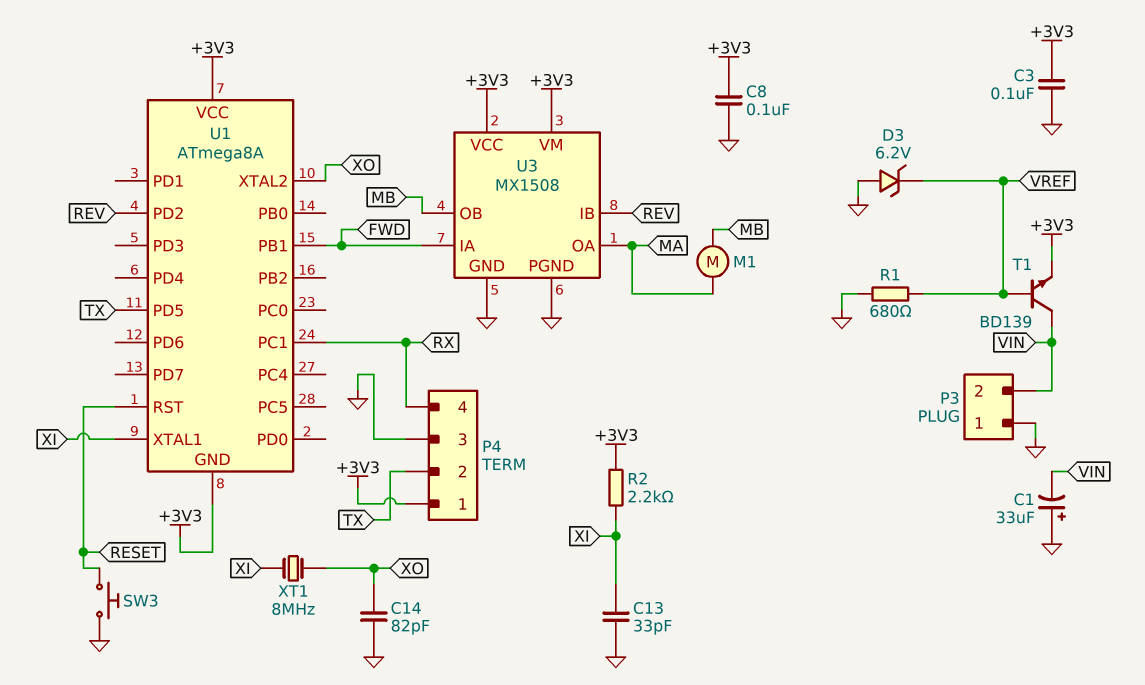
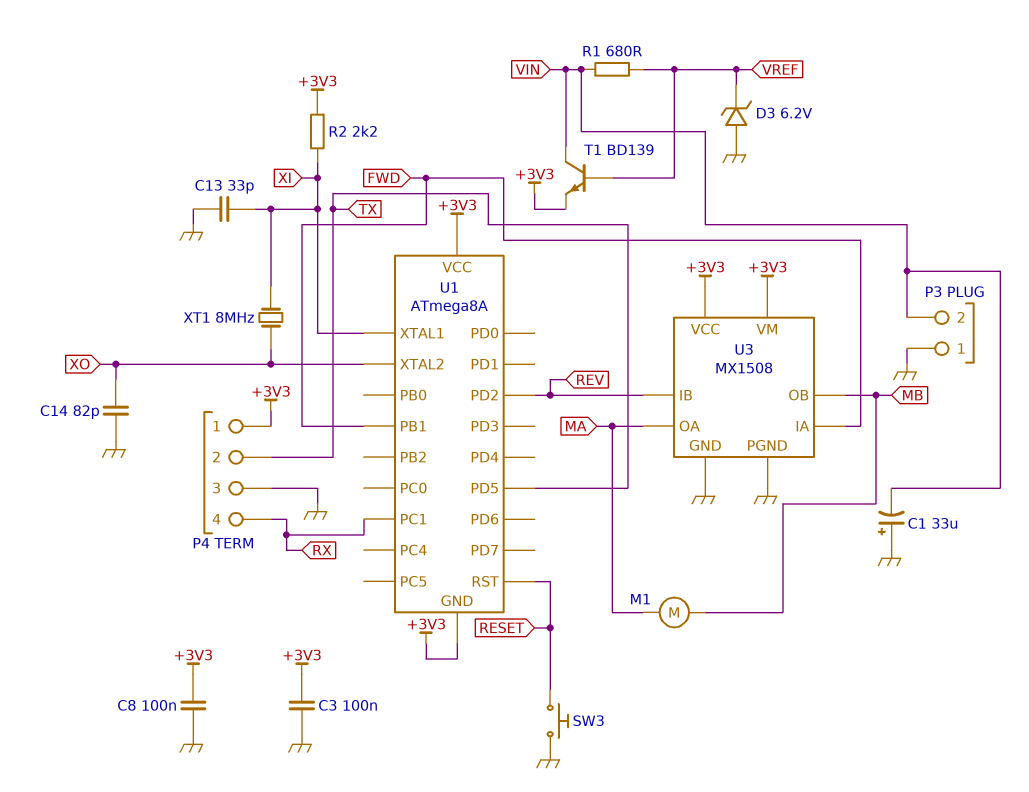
R1: 680 (GND, VREF) -> 680 (VIN, VREF)

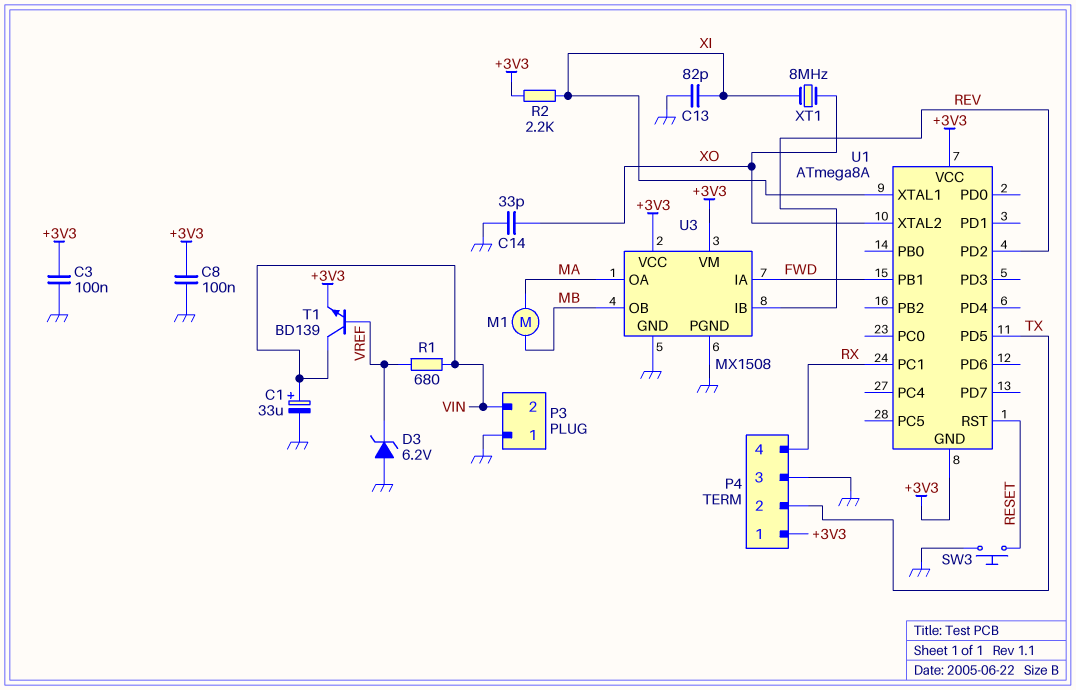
C1: 33uF (plus GND, minus VIN) -> 33uF (plus VIN, minus GND)
C13: 33pF (GND, XI) -> 82pF (GND, XI)
C14: 82pF (GND, XO) -> 33pF (GND, XO)

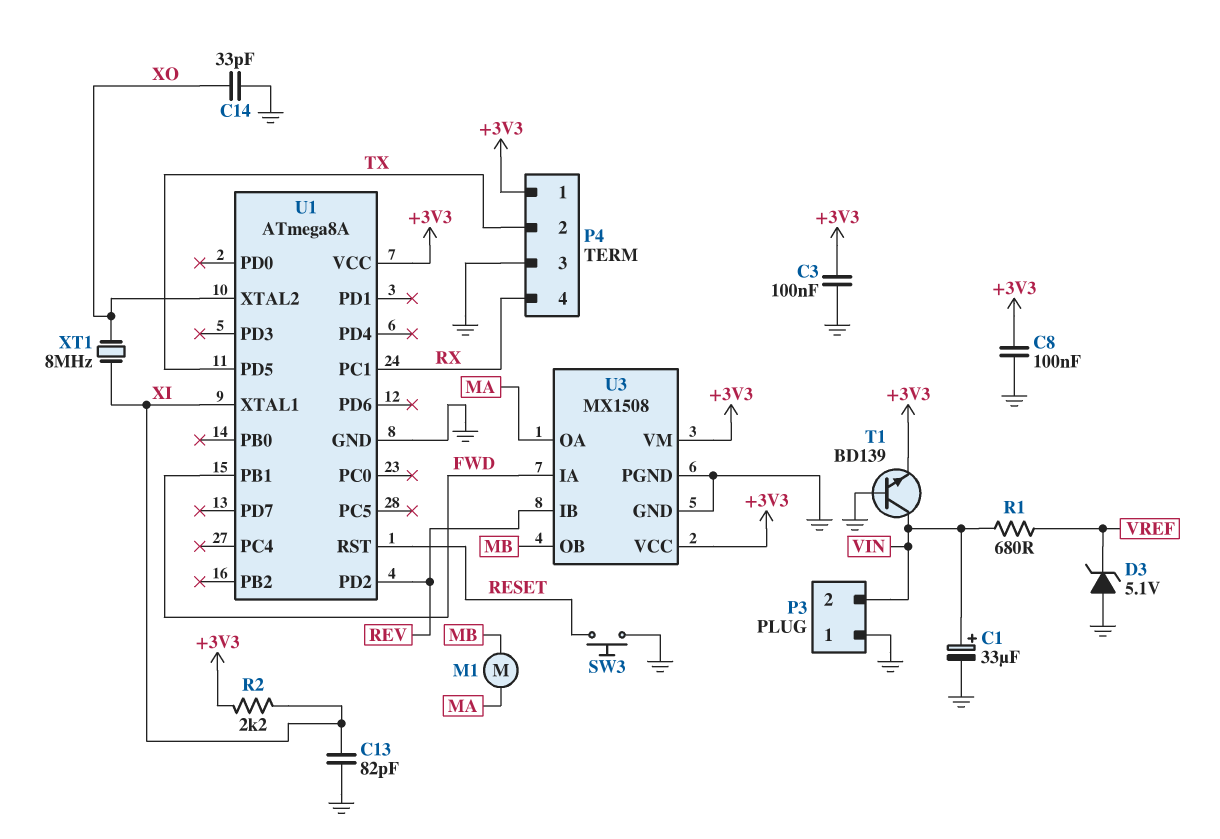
D3: zener 6.2V (A GND, K VREF) -> zener 5.1V (A GND, K VREF)
T1: NPN BD139 (B VREF, C VIN, E +3V3) -> NPN BD139 (B GND, C VIN, E +3V3)
U1 pin GND: +3V3 -> GND

